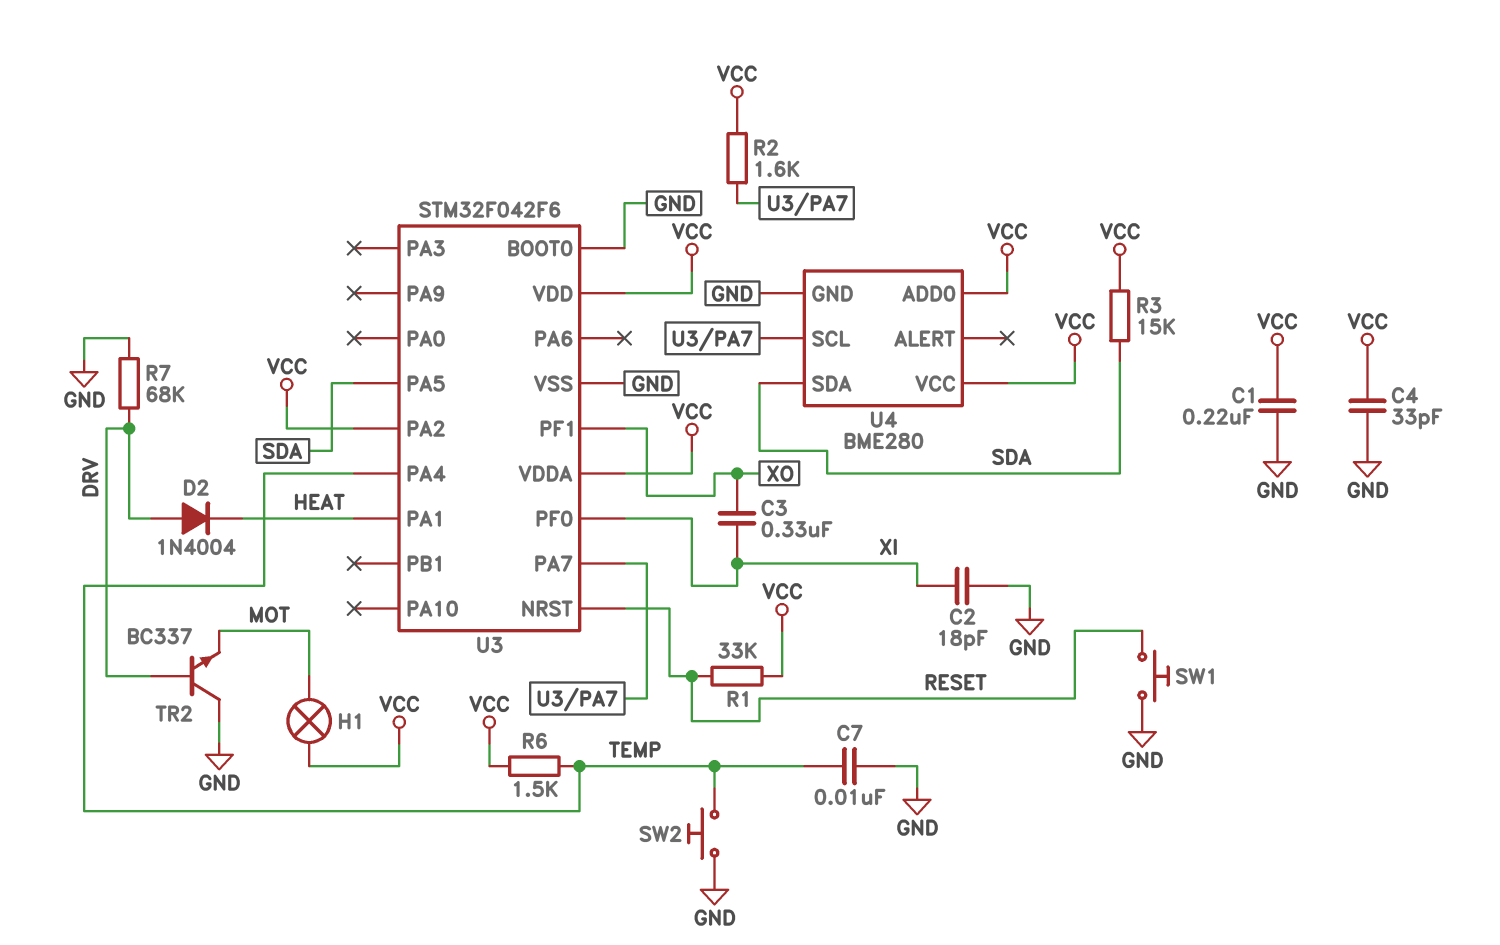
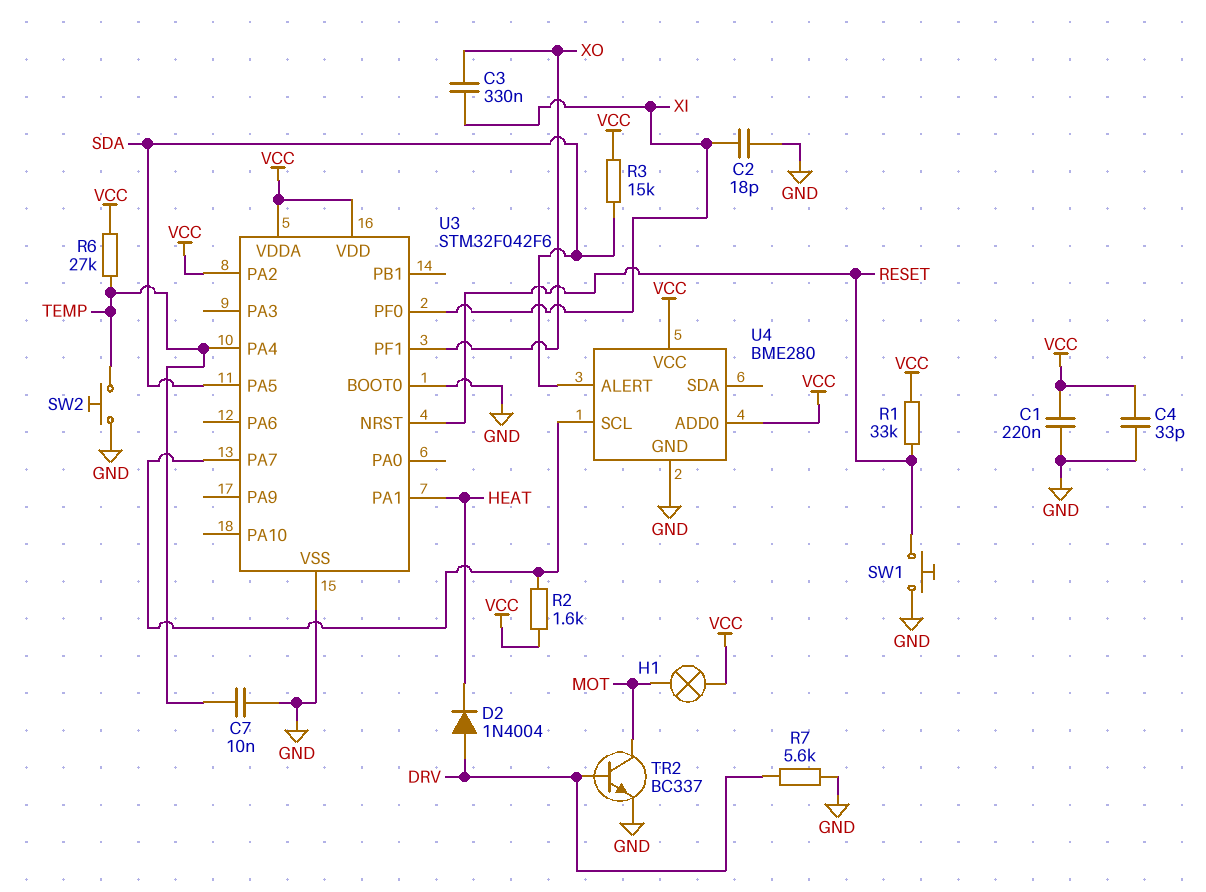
R6: 1.5k (TEMP, VCC) -> 27k (TEMP, VCC)
R7: 68k (DRV, GND) -> 5.6k (DRV, GND)
TR2: NPN BC337 (B DRV, C GND, E MOT) -> NPN BC337 (B DRV, C MOT, E GND)
U4 pin ALERT: none -> SDA
U4 pin SDA: SDA -> none

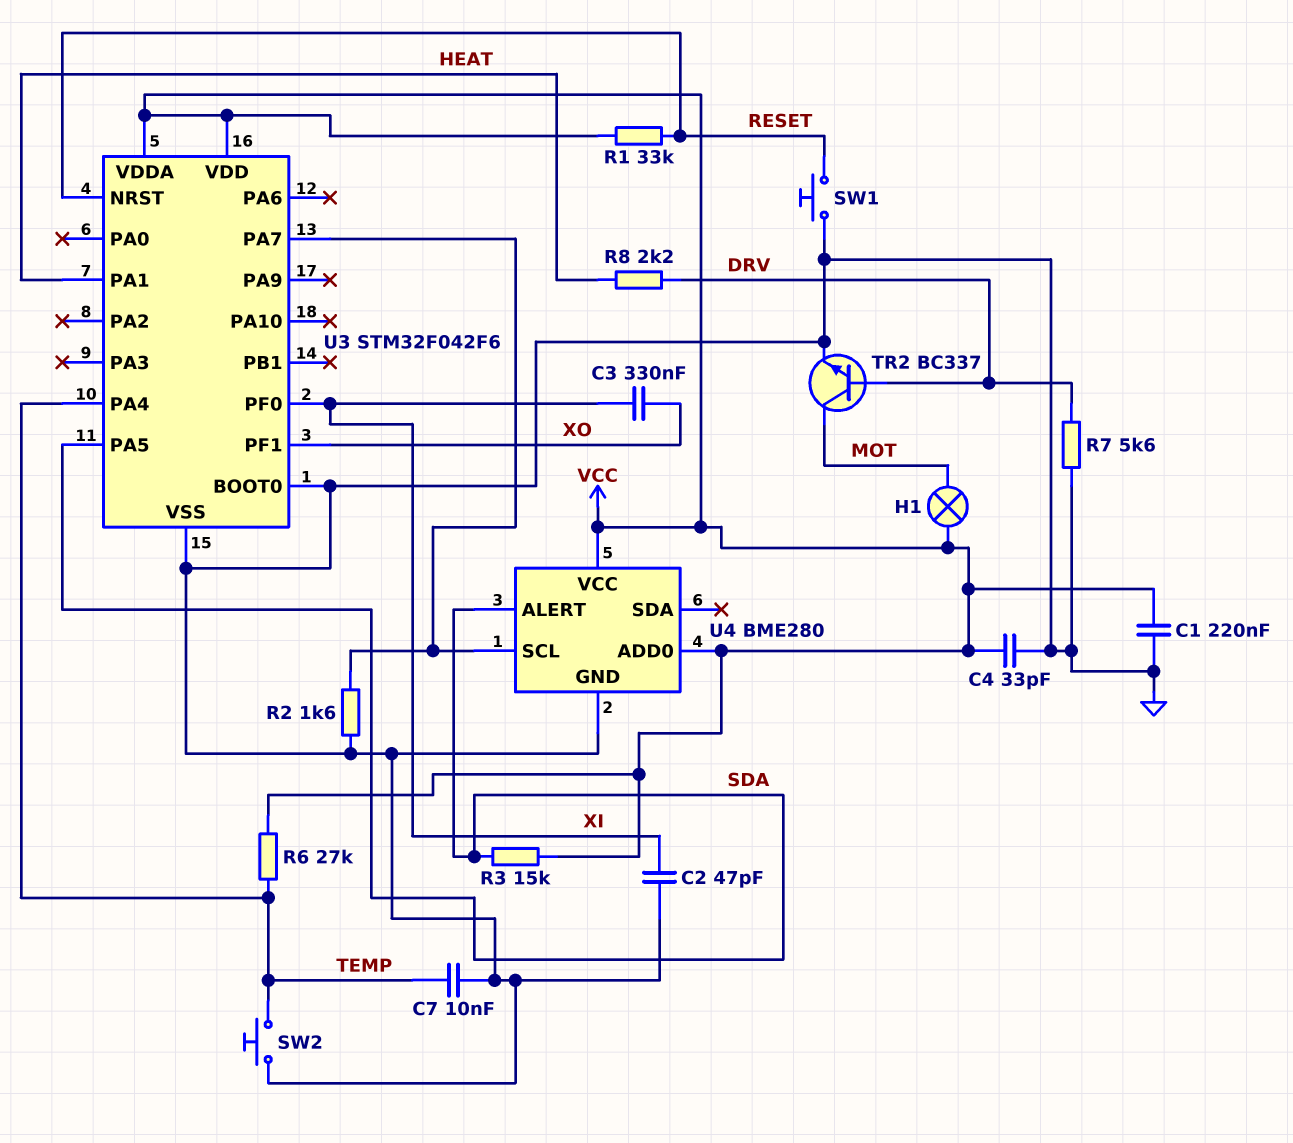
C2: 18pF (GND, XI) -> 47pF (GND, XI)
D2: diode 1N4004 (A DRV, K HEAT) -> none
R2: 1.6k (U3/PA7, VCC) -> 1.6k (GND, U3/PA7)
R8: none -> 2.2k (DRV, HEAT)
U3 pin PA2: VCC -> none

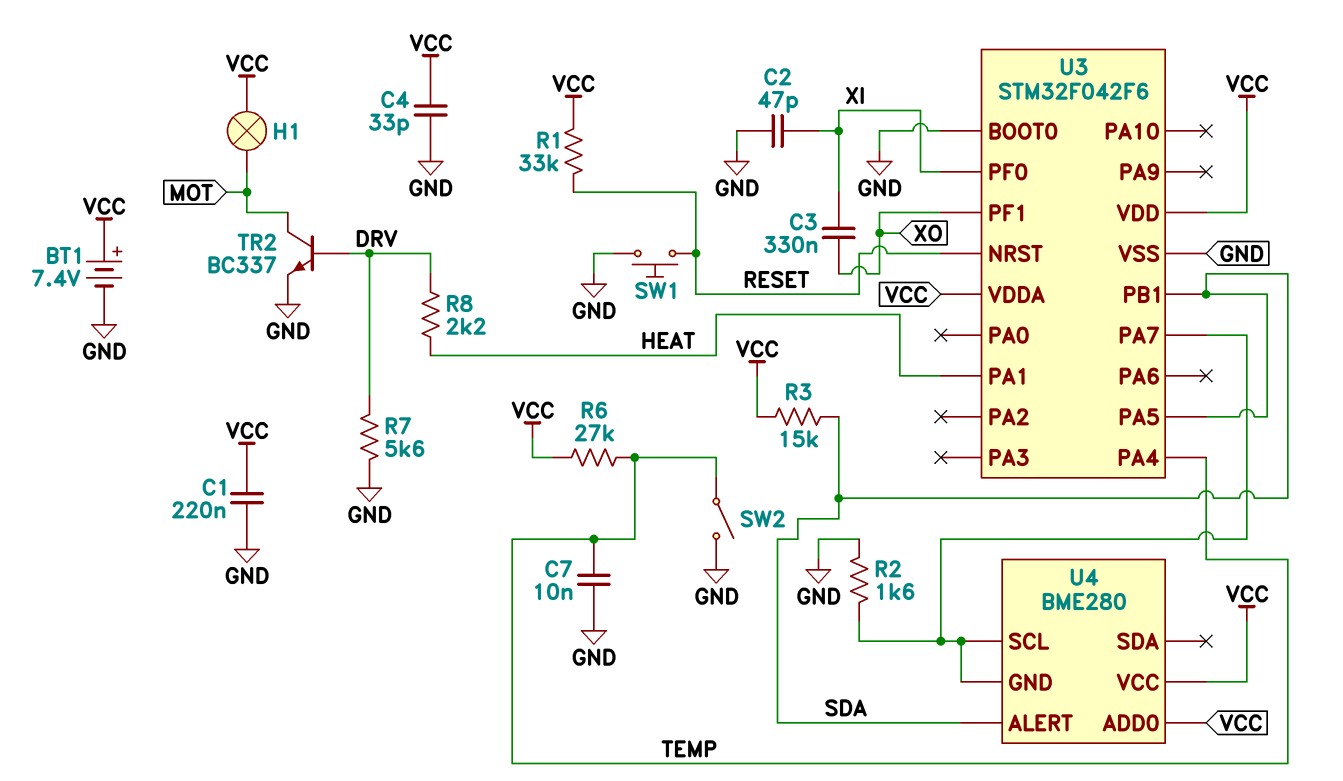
BT1: none -> 7.4V (plus VCC, minus GND)
SW2: button (GND, TEMP) -> switch (GND, TEMP)
U3 pin PB1: none -> SDA
U4 pin GND: GND -> U3/PA7

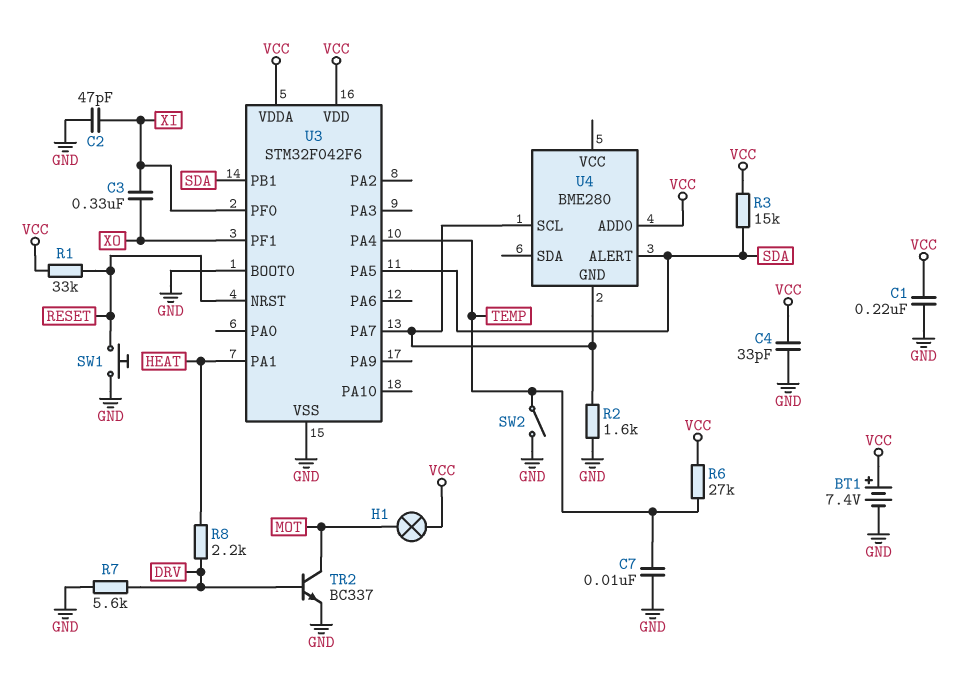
U4 pin VCC: VCC -> none

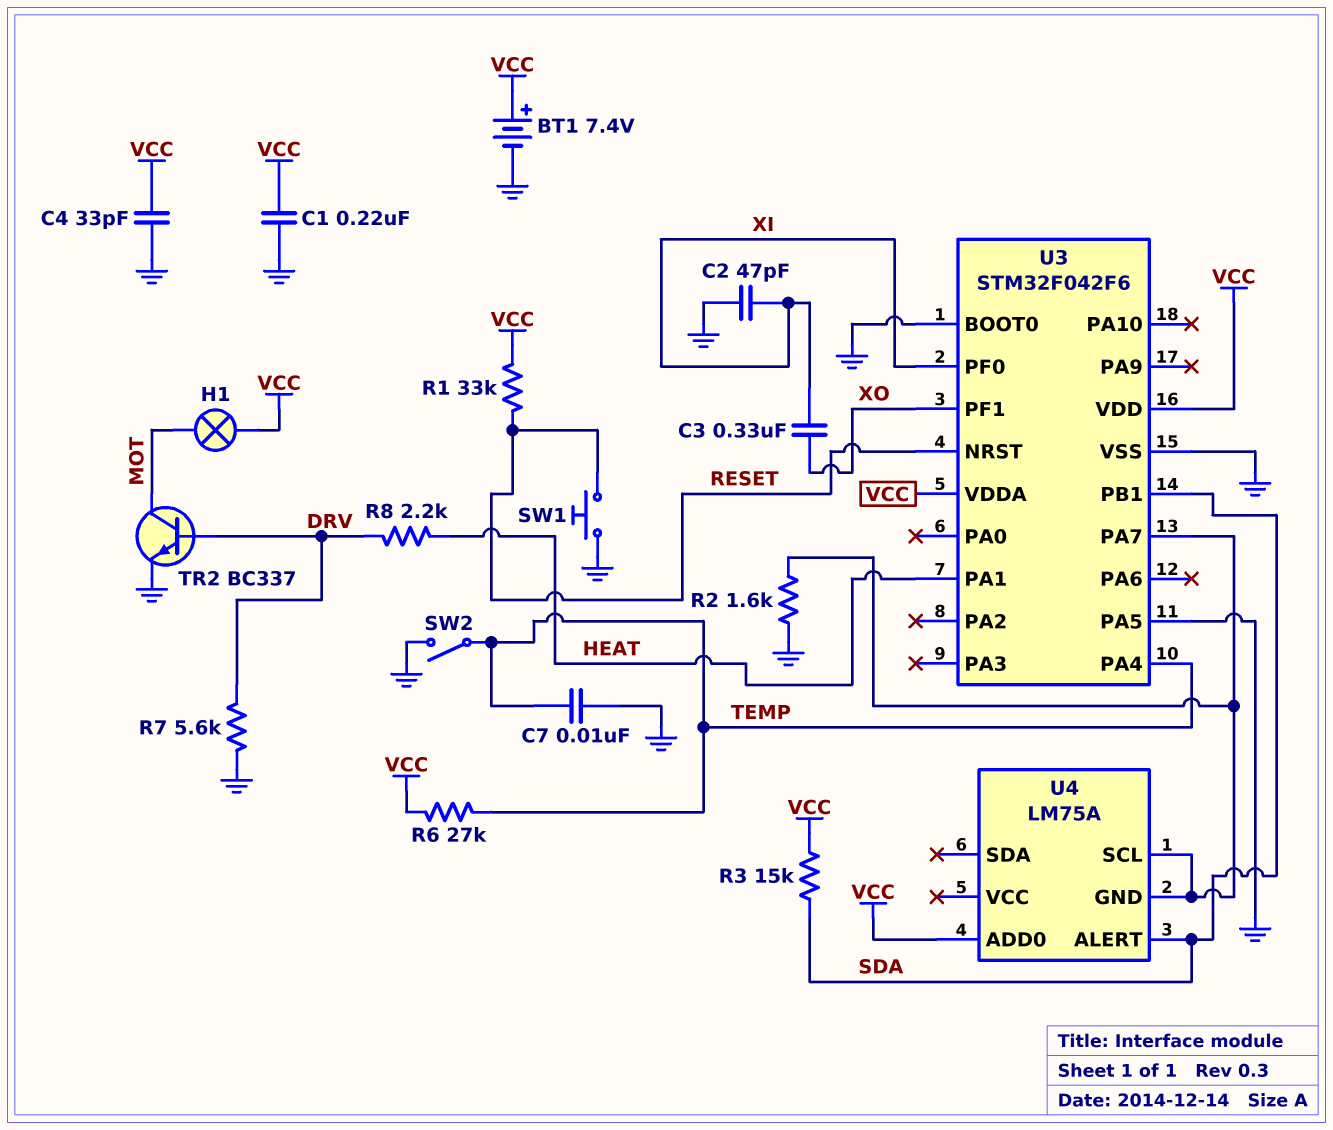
U3 pin PA5: SDA -> GND
U4: BME280 -> LM75A

